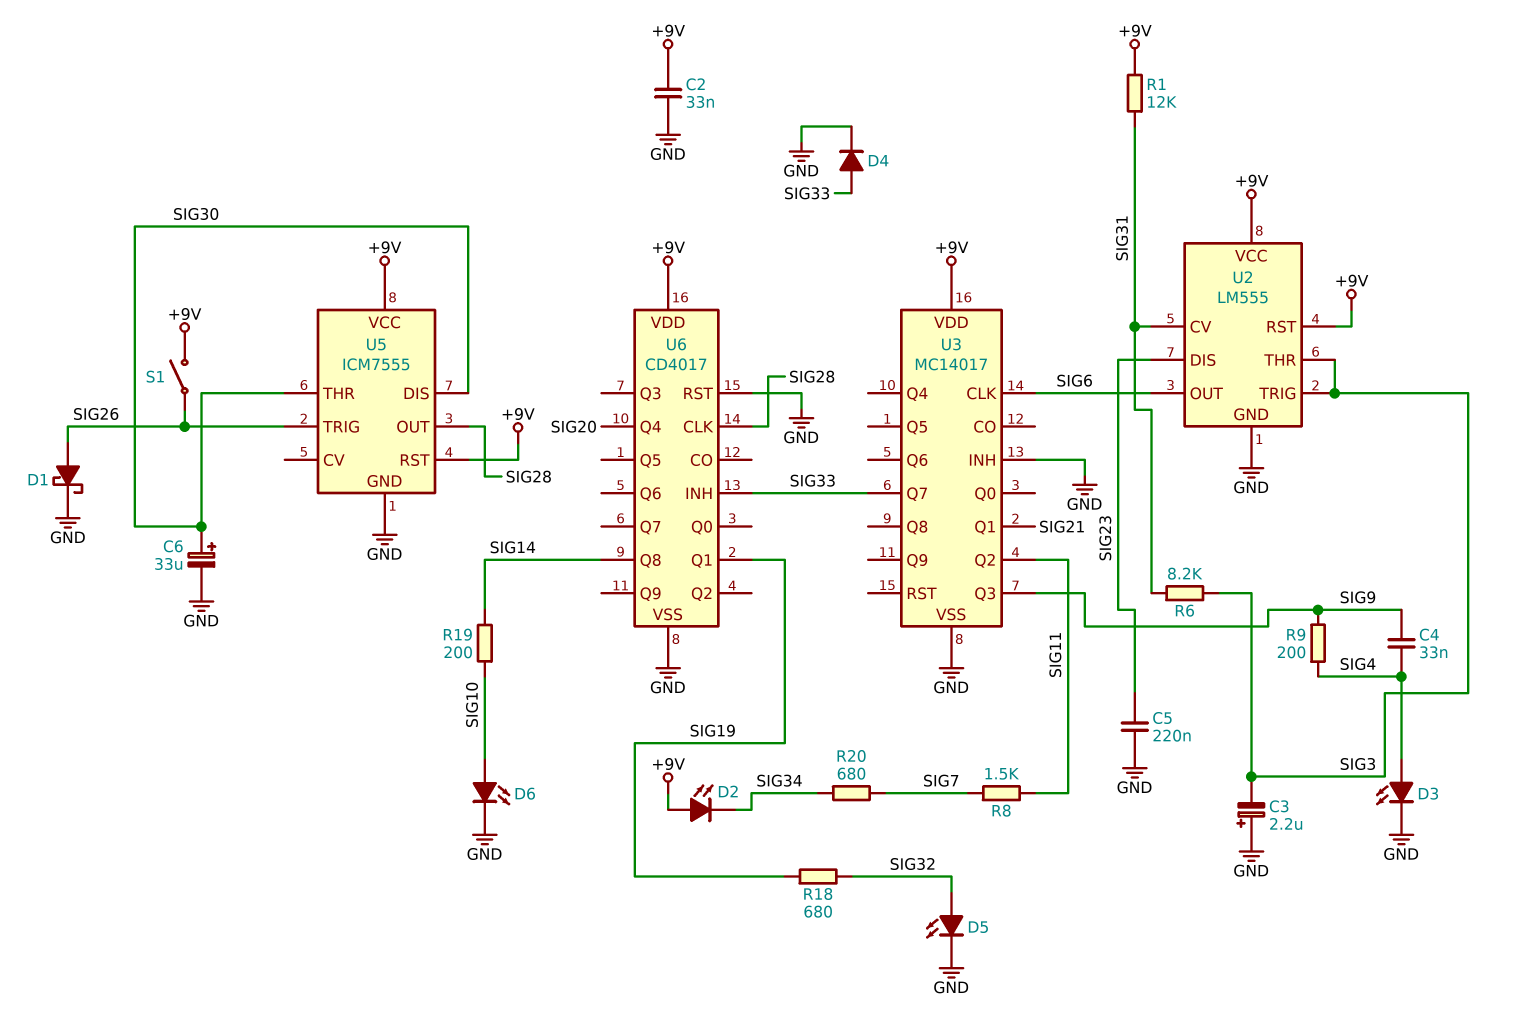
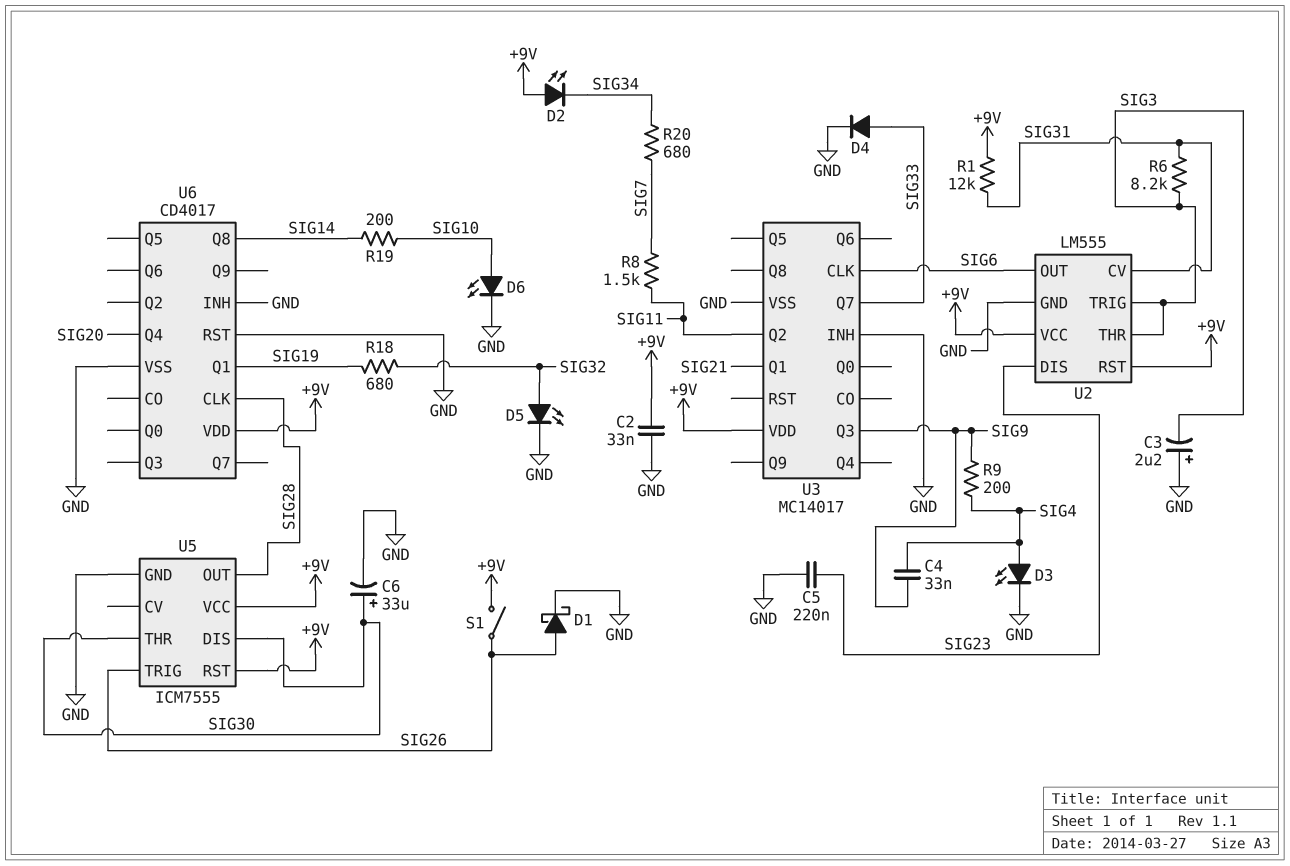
U6 pin INH: SIG33 -> GND

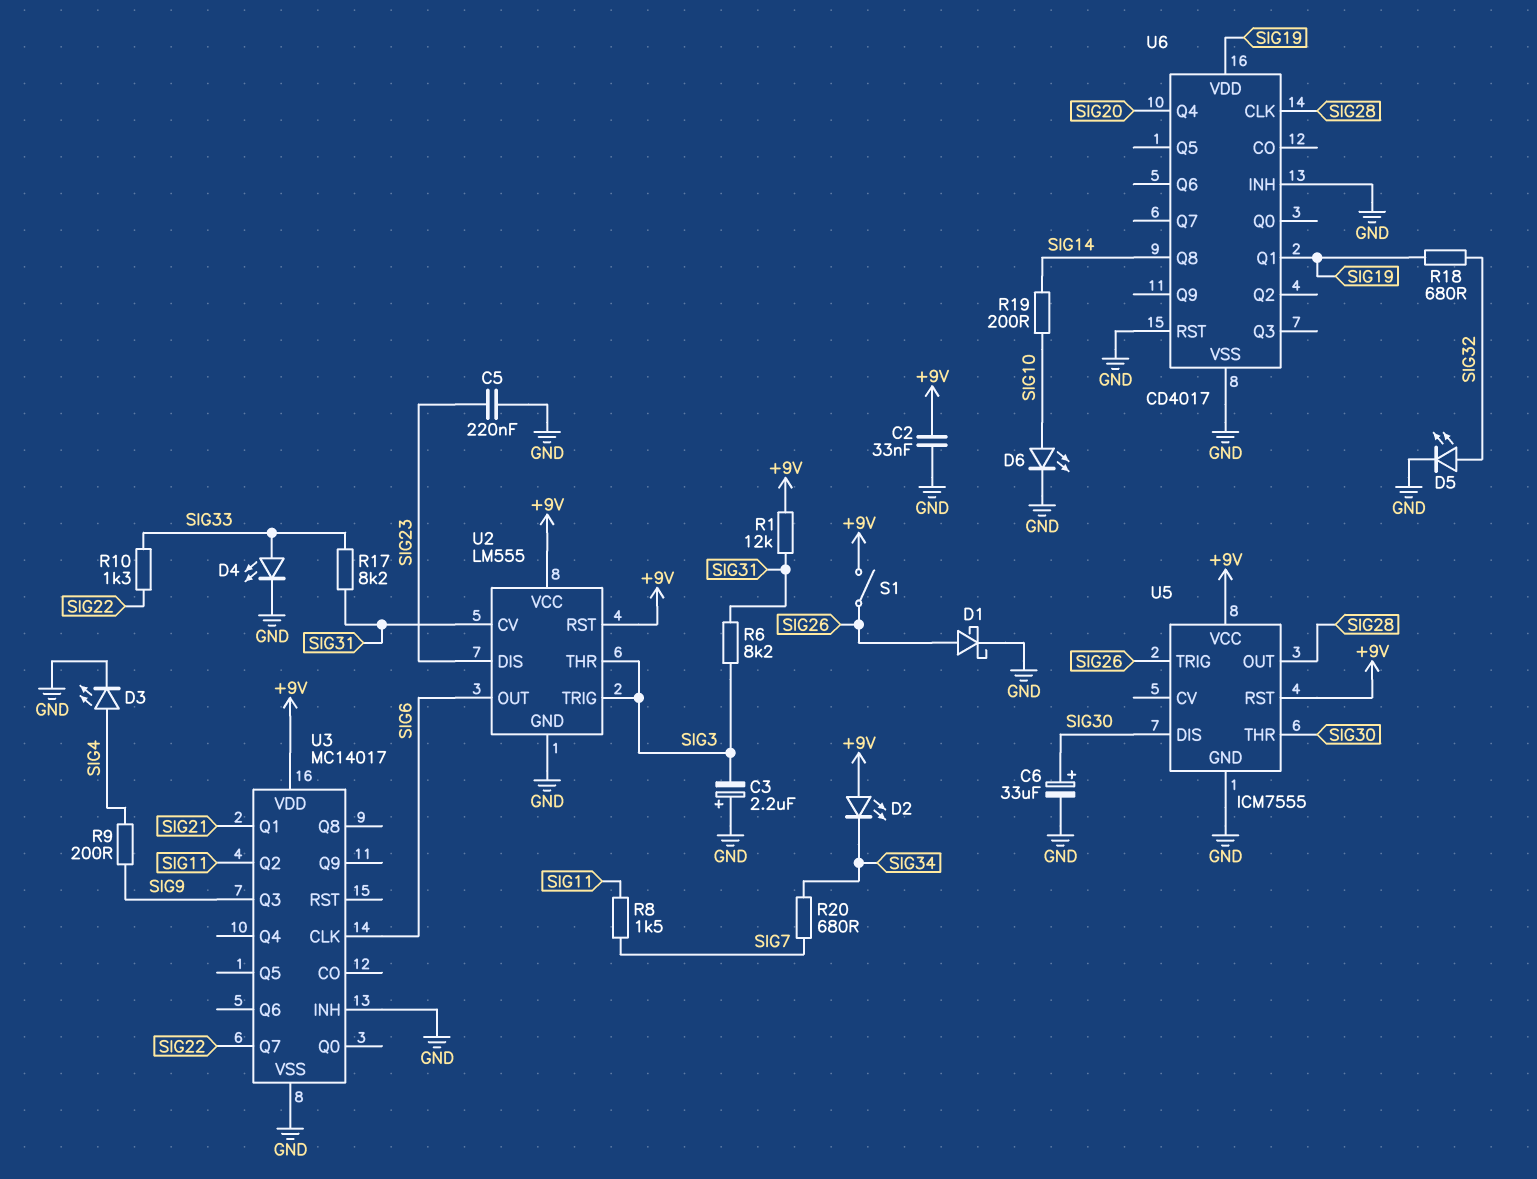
C4: 33nF (SIG4, SIG9) -> none
D4: diode (A SIG33, K GND) -> LED (A SIG33, K GND)
R10: none -> 1.3k (SIG22, SIG33)
R17: none -> 8.2k (SIG31, SIG33)
U3 pin Q7: SIG33 -> SIG22
U6 pin VDD: +9V -> SIG19

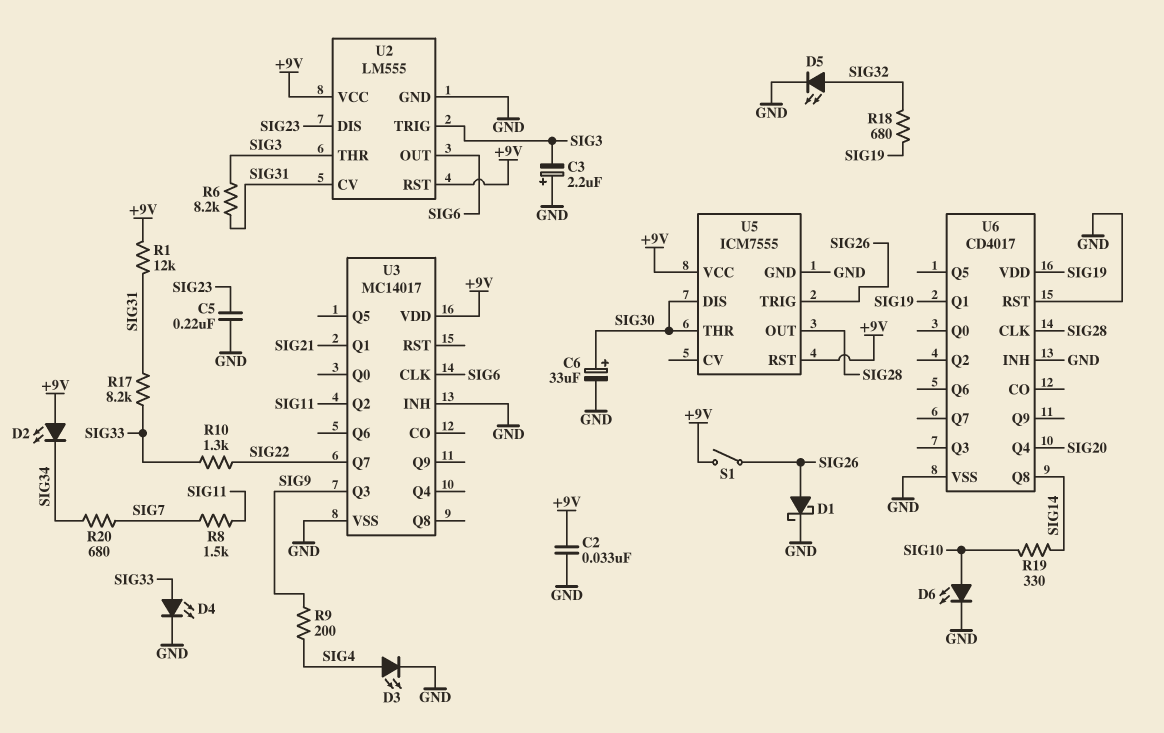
R19: 200 (SIG10, SIG14) -> 330 (SIG10, SIG14)

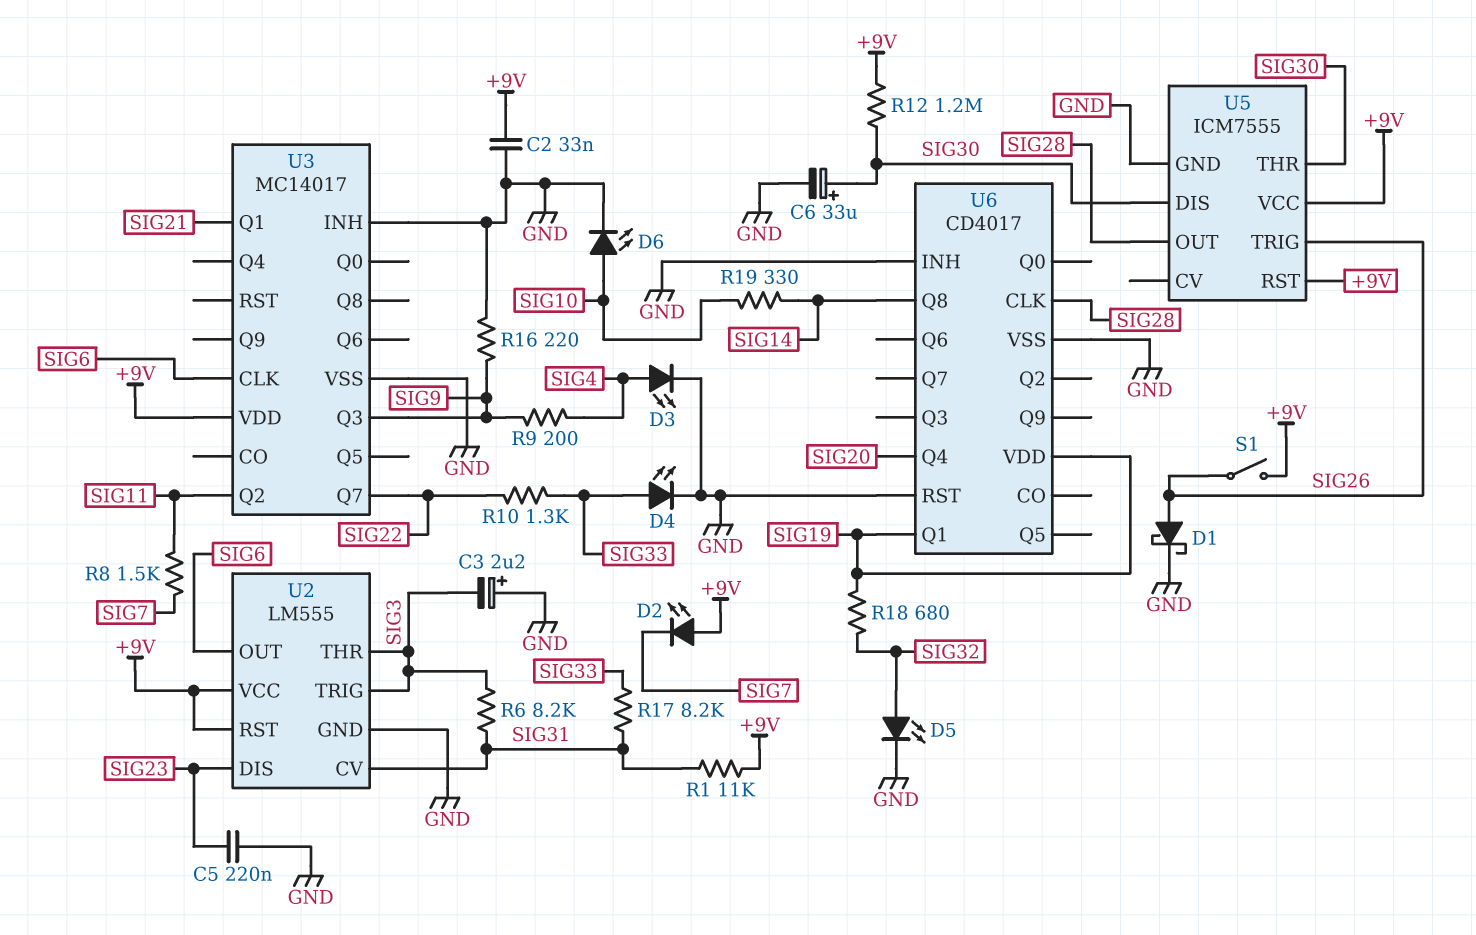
D2: LED (A +9V, K SIG34) -> LED (A +9V, K SIG7)
R1: 12k (+9V, SIG31) -> 11k (+9V, SIG31)
R12: none -> 1.2M (+9V, SIG30)
R16: none -> 220 (GND, SIG9)
R20: 680 (SIG7, SIG34) -> none

